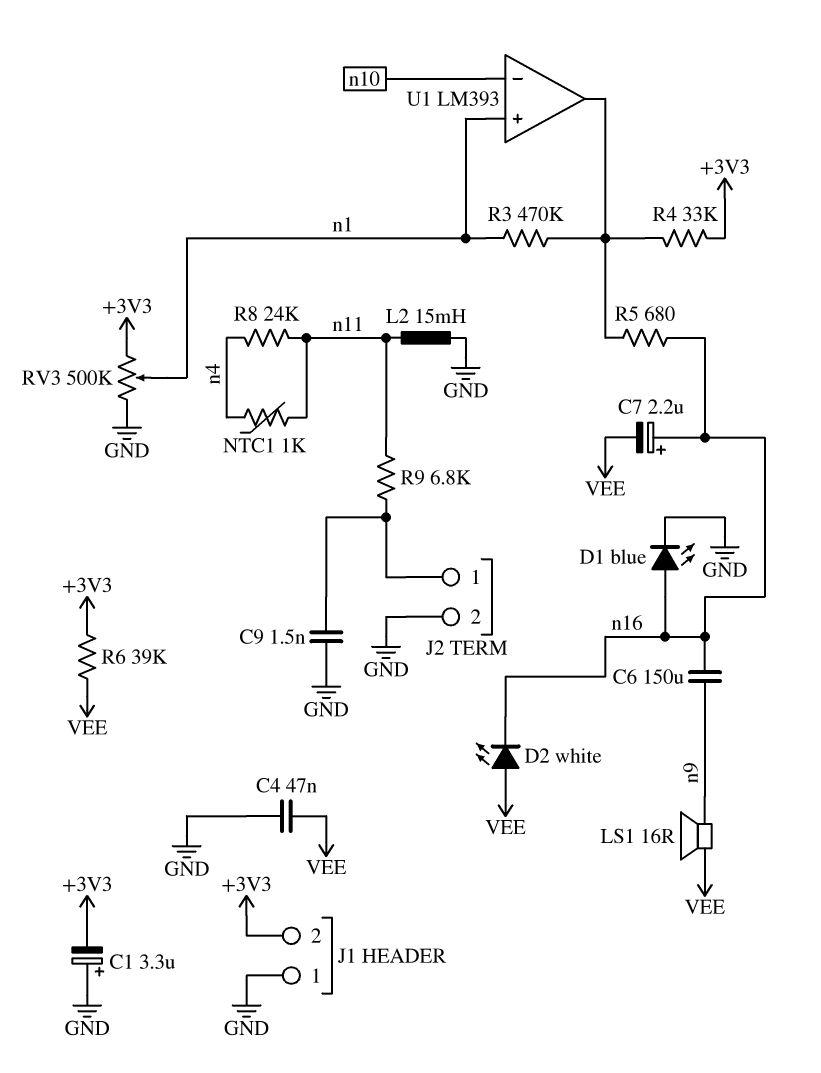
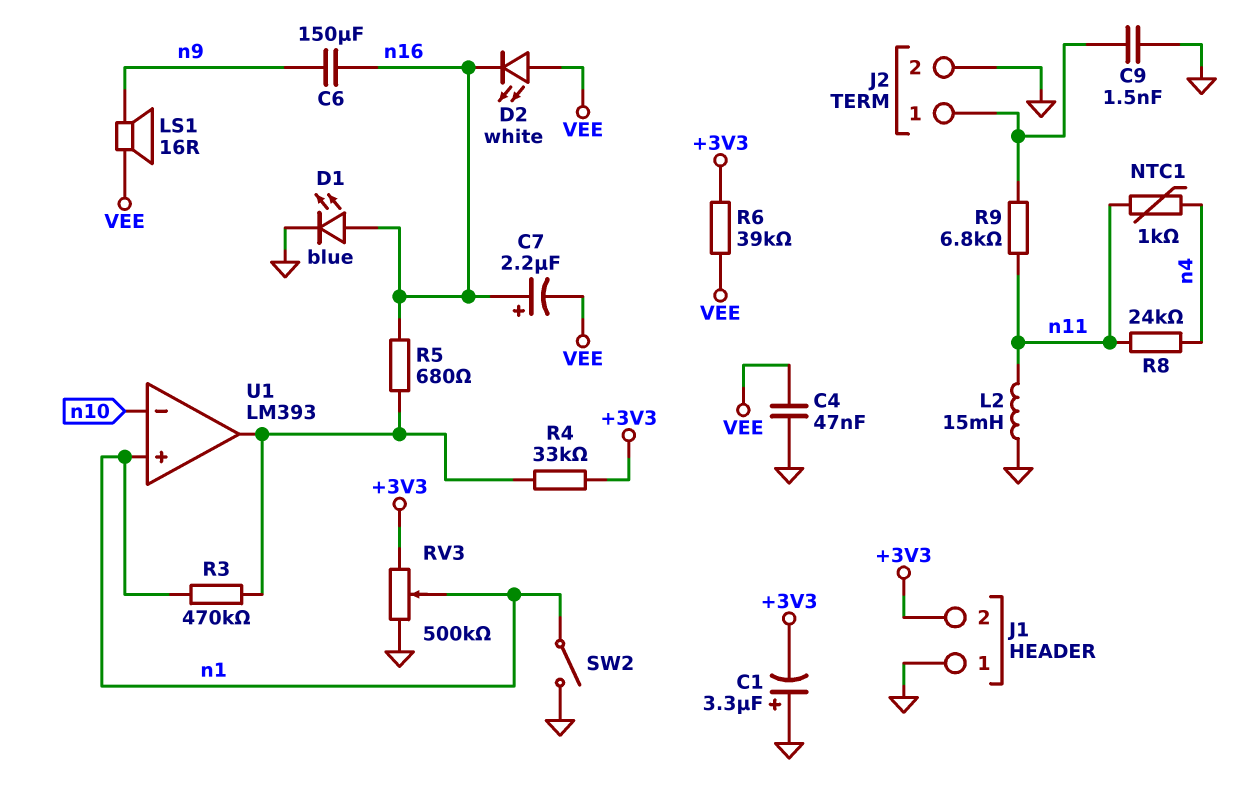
SW2: none -> switch (GND, n1)

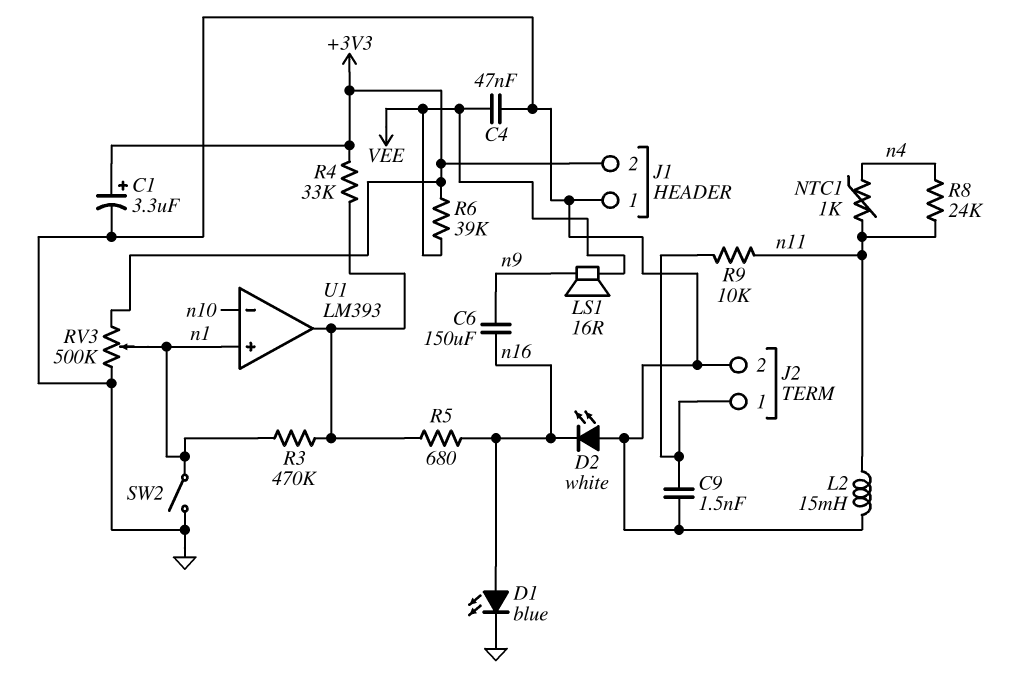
C1: 3.3uF (plus GND, minus +3V3) -> 3.3uF (plus +3V3, minus GND)
C7: 2.2uF (plus n16, minus VEE) -> none
D2: LED white (A VEE, K n16) -> LED white (A GND, K n16)
R9: 6.8k (J2/1, n11) -> 10k (J2/1, n11)

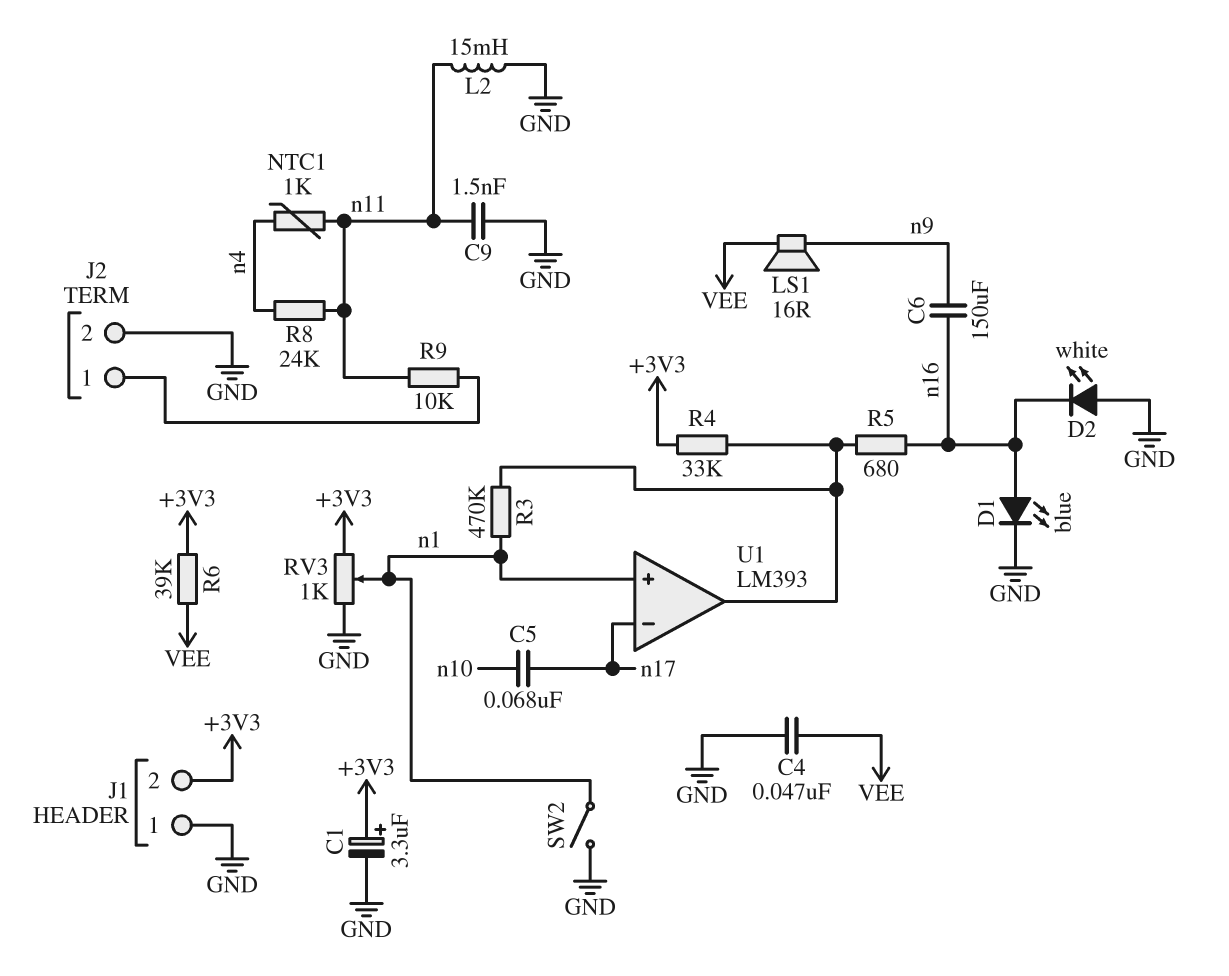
C5: none -> 68nF (n10, n17)
C9: 1.5nF (GND, J2/1) -> 1.5nF (GND, n11)
RV3: 500k (+3V3, GND, wiper n1) -> 1k (+3V3, GND, wiper n1)
U1 pin in-: n10 -> n17

